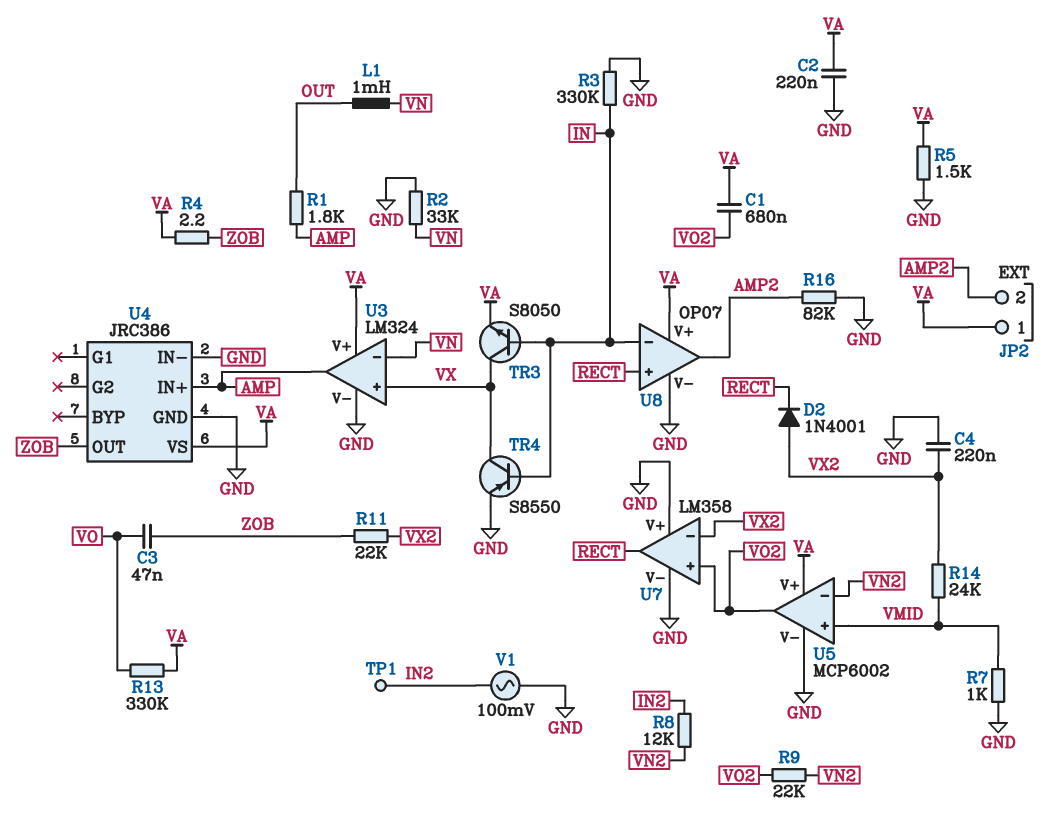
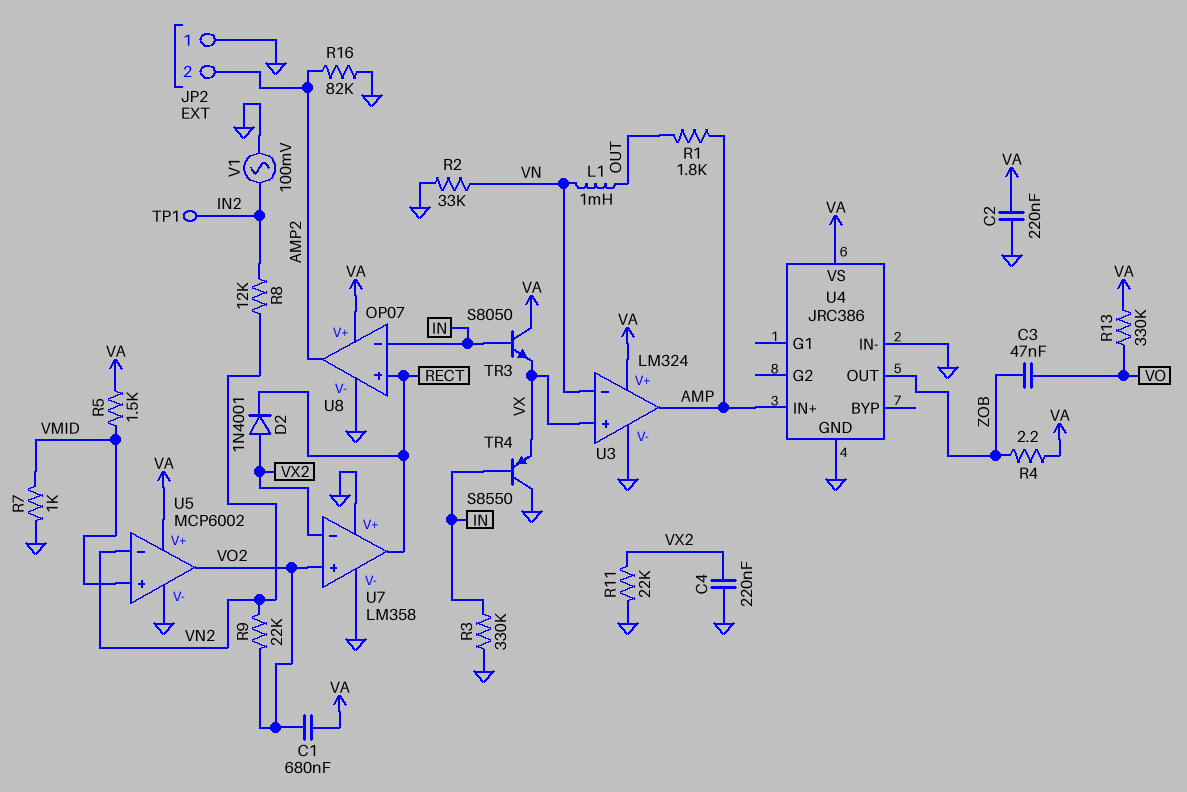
JP2 pin 1: VA -> GND
R5: 1.5k (GND, VA) -> 1.5k (VA, VMID)
R11: 22k (VX2, ZOB) -> 22k (GND, VX2)
R14: 24k (VMID, VX2) -> none
TR3: NPN S8050 (B IN, C VX, E VA) -> NPN S8050 (B IN, C VA, E VX)
TR4: PNP S8550 (B IN, C VX, E GND) -> PNP S8550 (B IN, C GND, E VX)

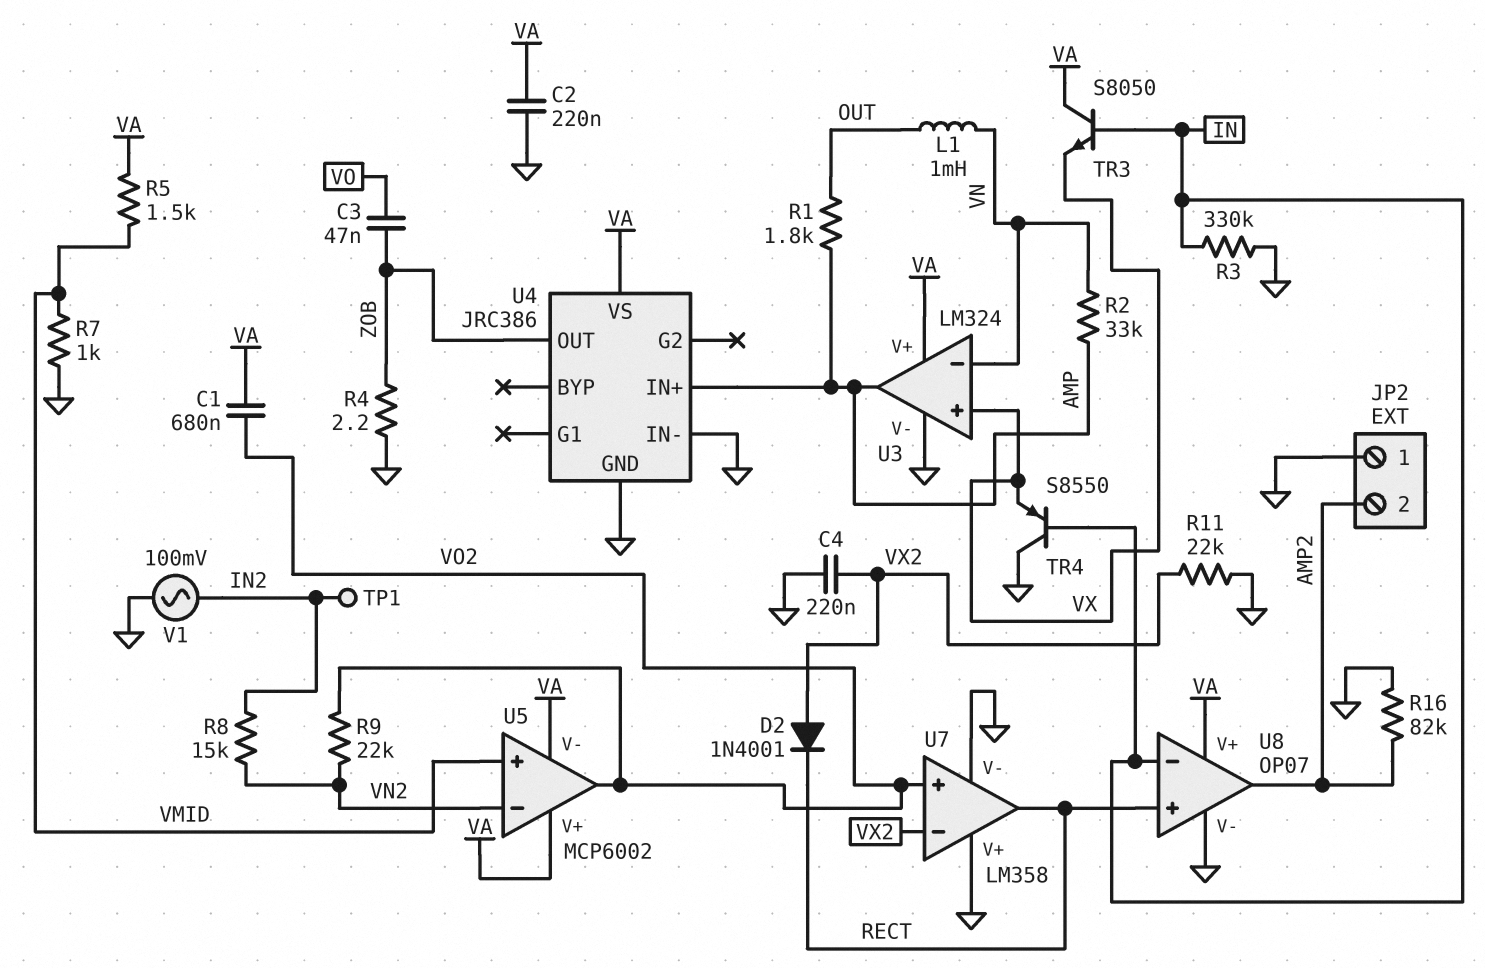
R2: 33k (GND, VN) -> 33k (AMP, VN)
R4: 2.2 (VA, ZOB) -> 2.2 (GND, ZOB)
R8: 12k (IN2, VN2) -> 15k (IN2, VN2)
R13: 330k (VA, VO) -> none
U5 pin V-: GND -> VA

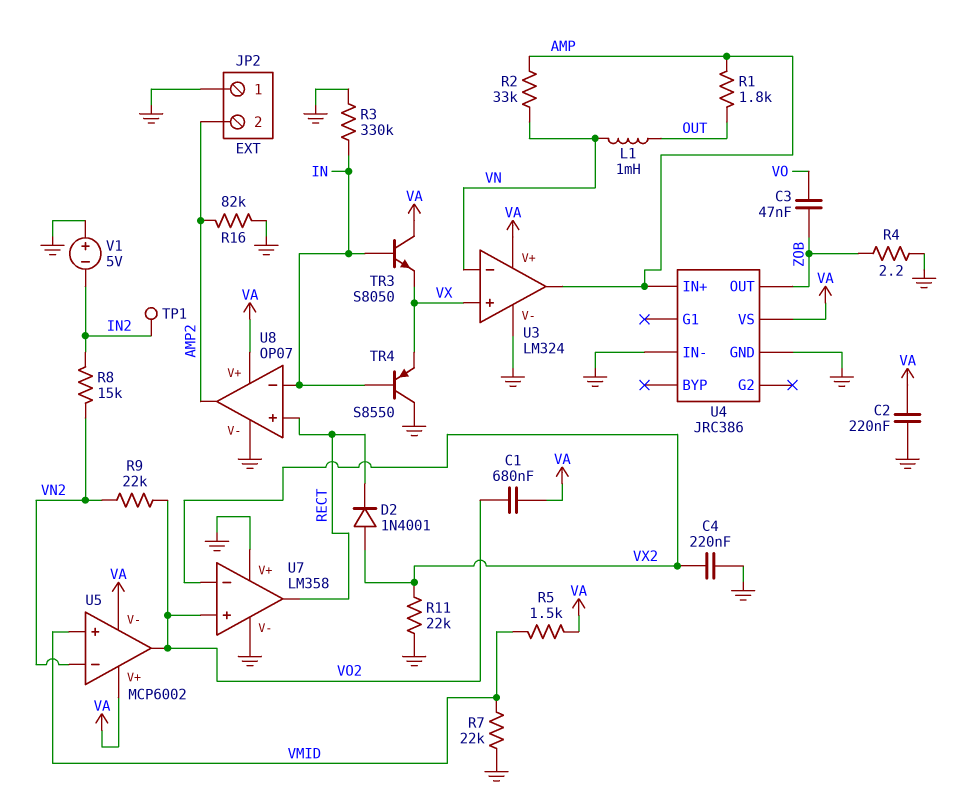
R7: 1k (GND, VMID) -> 22k (GND, VMID)
V1: AC 100mV (GND, IN2) -> 5V (plus GND, minus IN2)

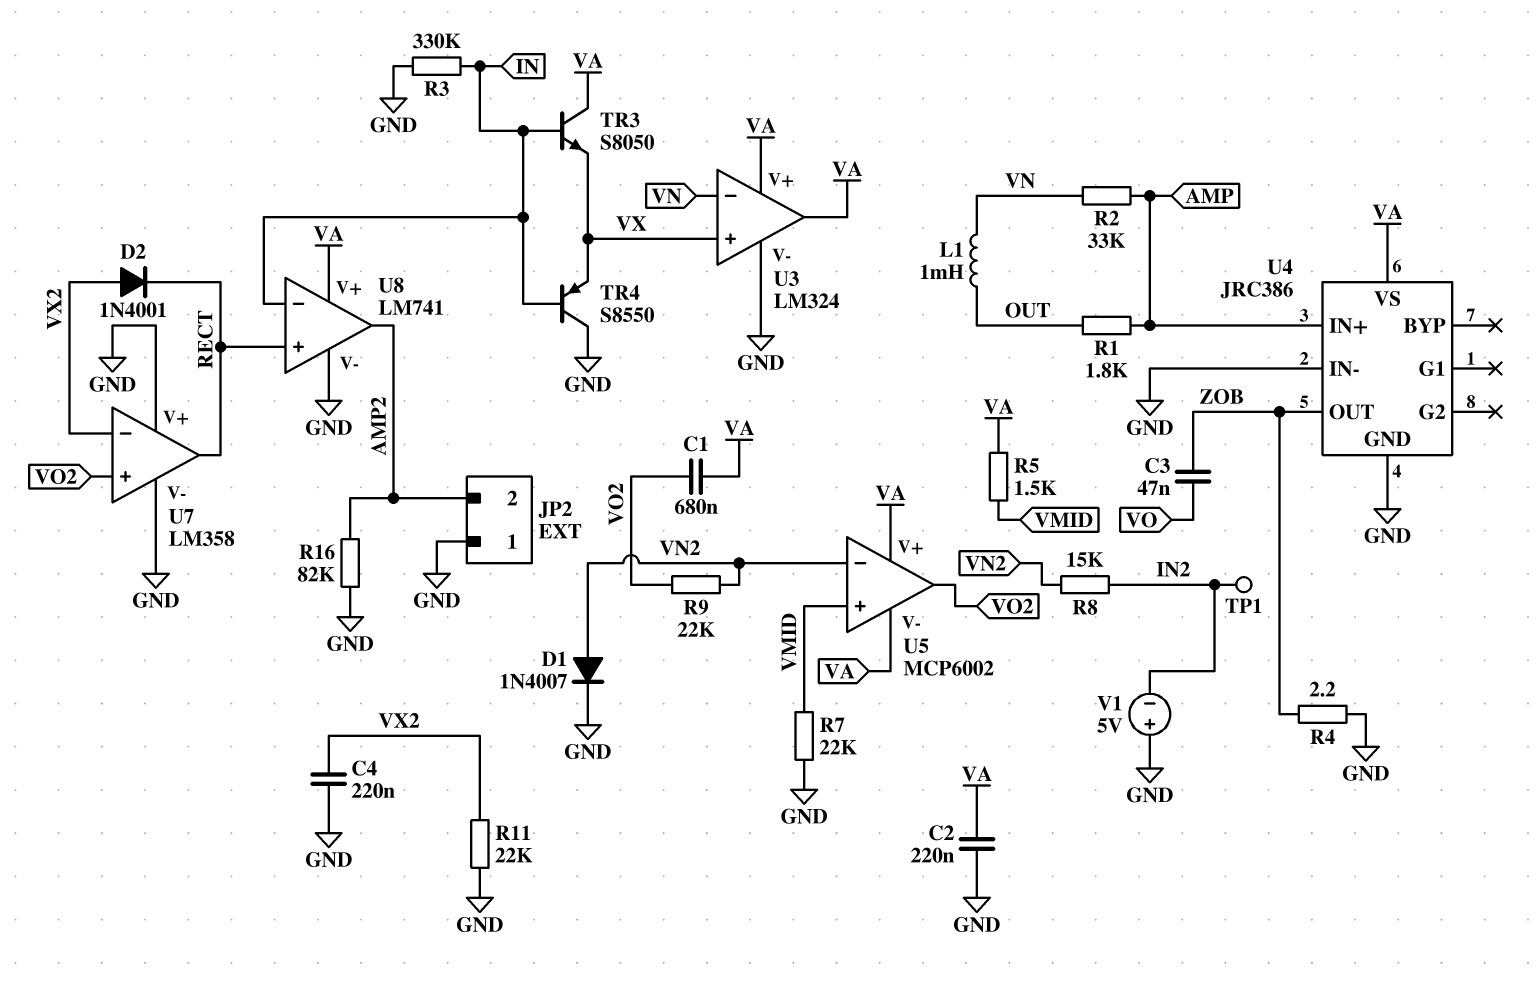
D1: none -> diode 1N4007 (A VN2, K GND)
U3 pin out: AMP -> VA
U8: OP07 -> LM741

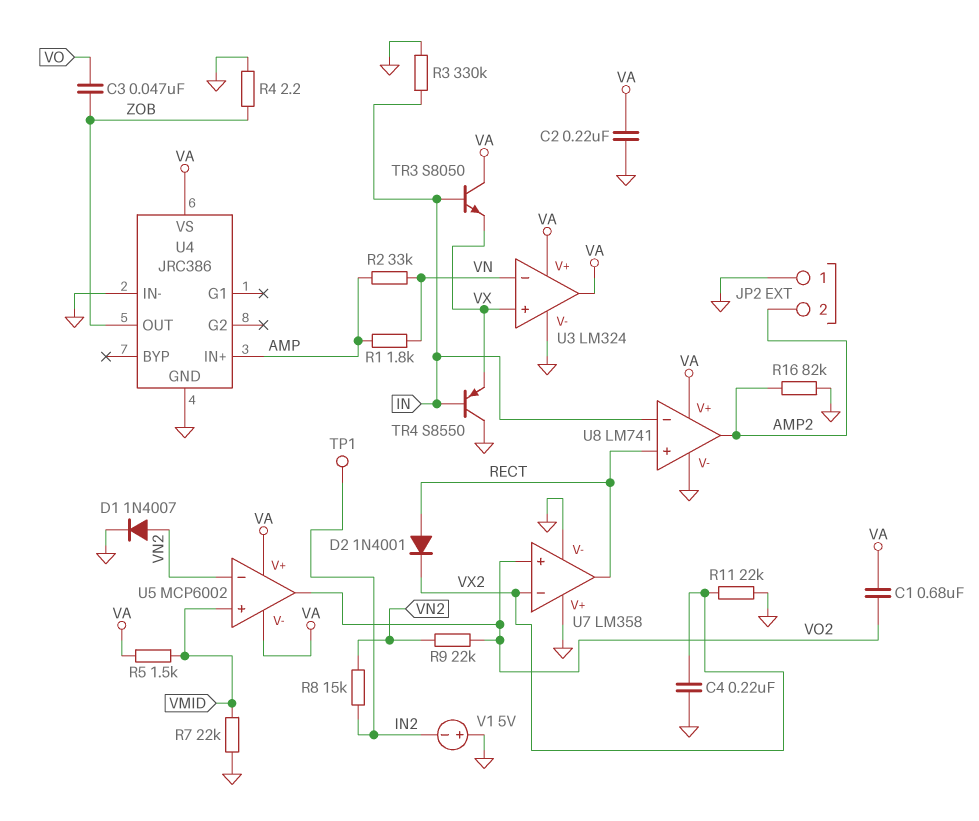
D2: diode 1N4001 (A VX2, K RECT) -> diode 1N4001 (A RECT, K VX2)
L1: 1mH (OUT, VN) -> none
R1: 1.8k (AMP, OUT) -> 1.8k (AMP, VN)

